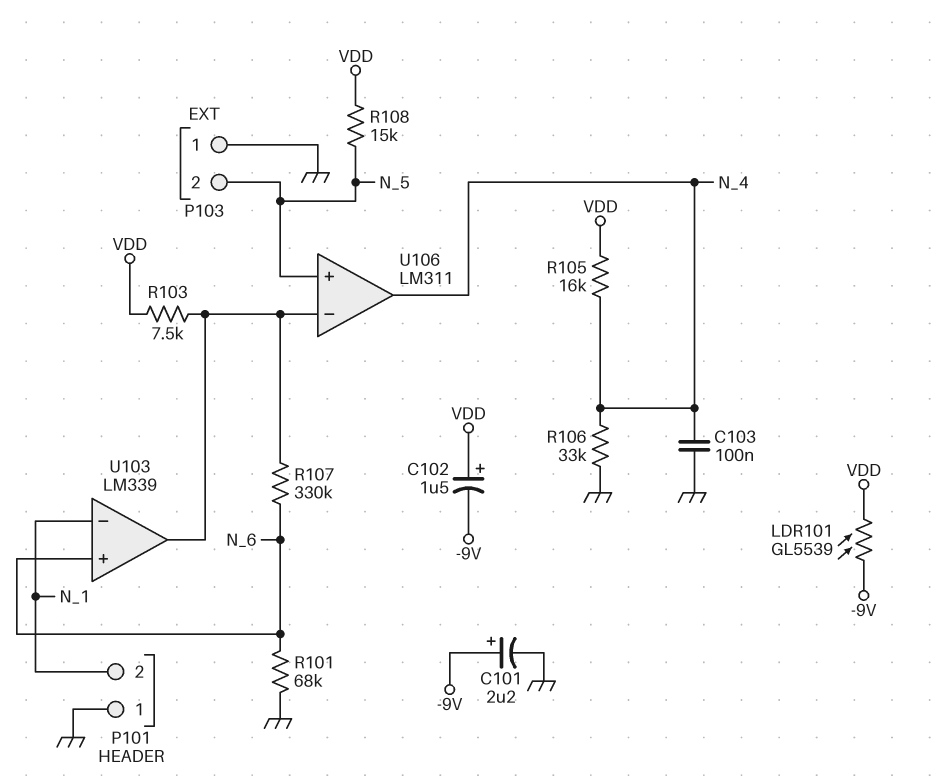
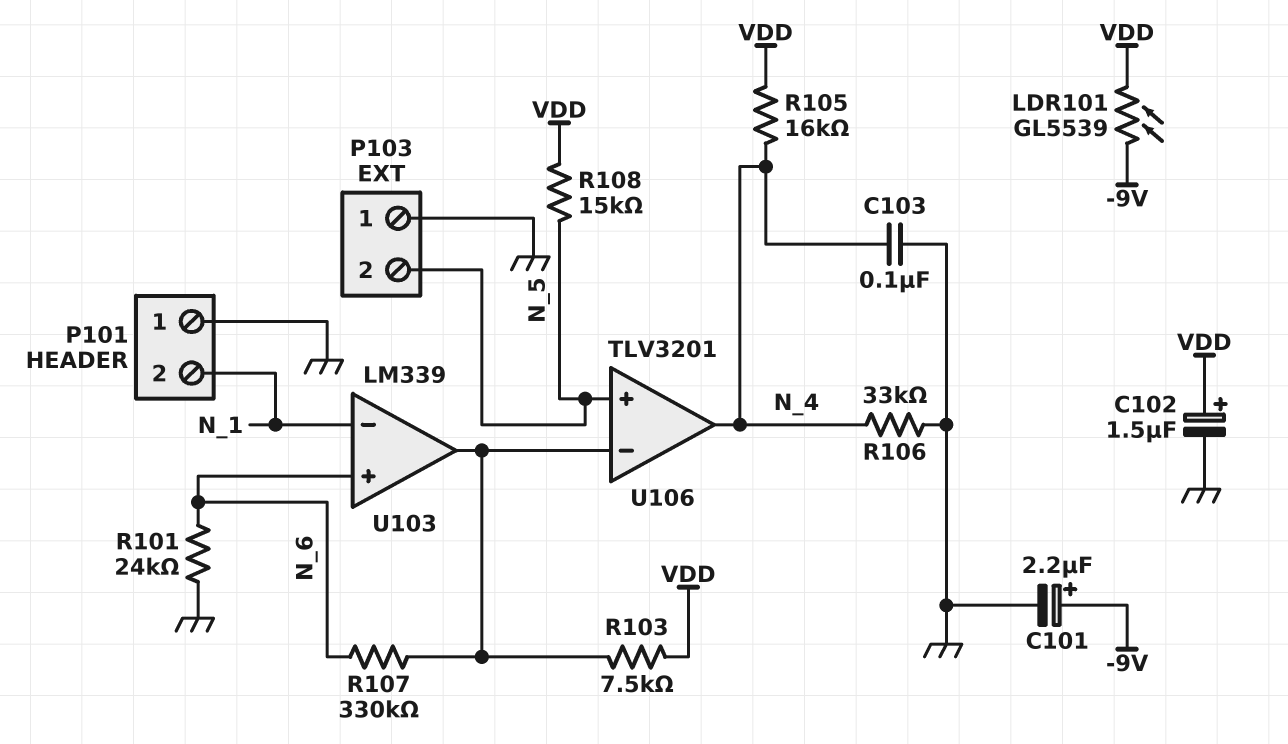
C102: 1.5uF (plus VDD, minus -9V) -> 1.5uF (plus VDD, minus GND)
R101: 68k (GND, N_6) -> 24k (GND, N_6)
U106: LM311 -> TLV3201

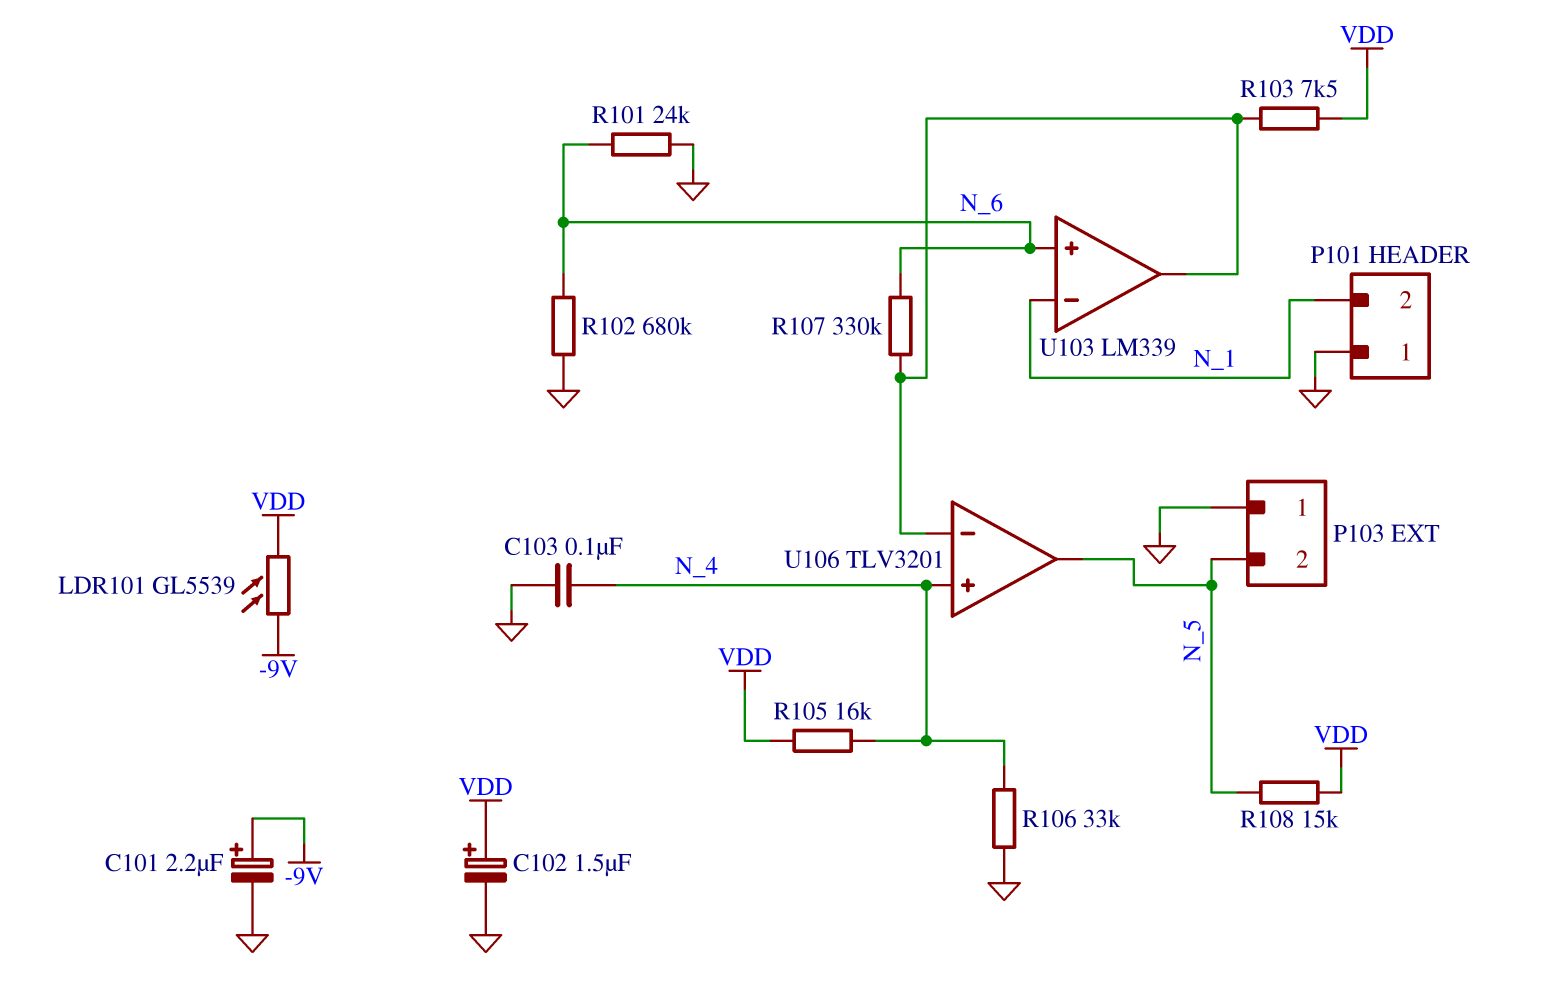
R102: none -> 680k (GND, N_6)
U106 pin in+: N_5 -> N_4
U106 pin out: N_4 -> N_5

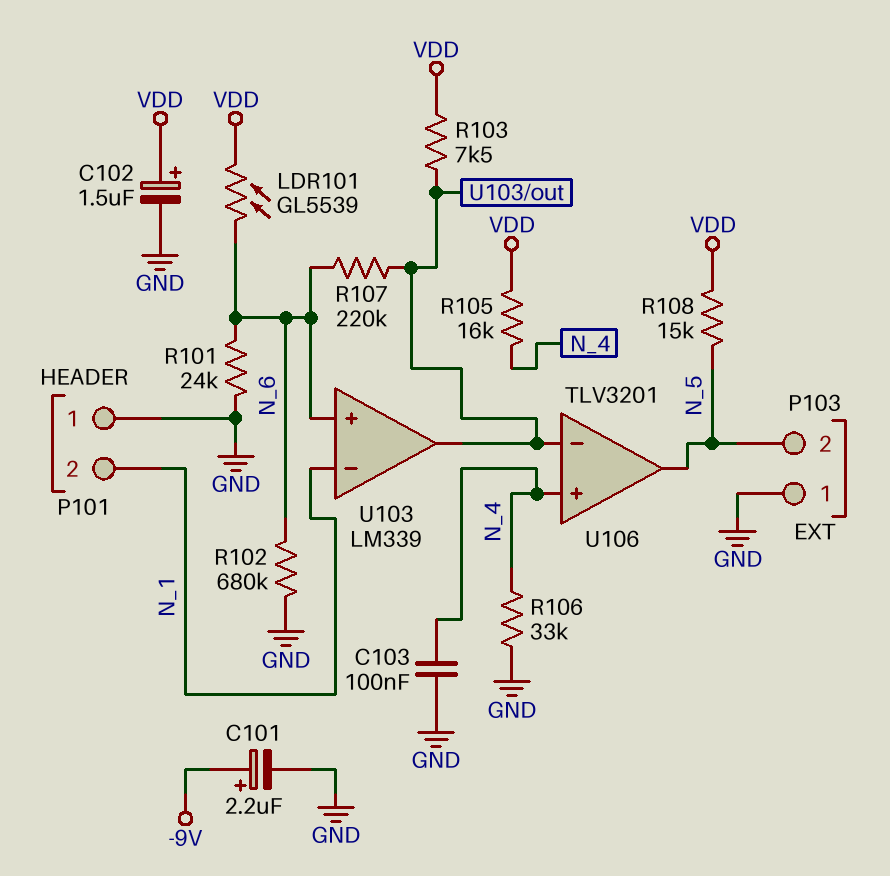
LDR101: GL5539 (-9V, VDD) -> GL5539 (N_6, VDD)
R107: 330k (N_6, U103/out) -> 220k (N_6, U103/out)

